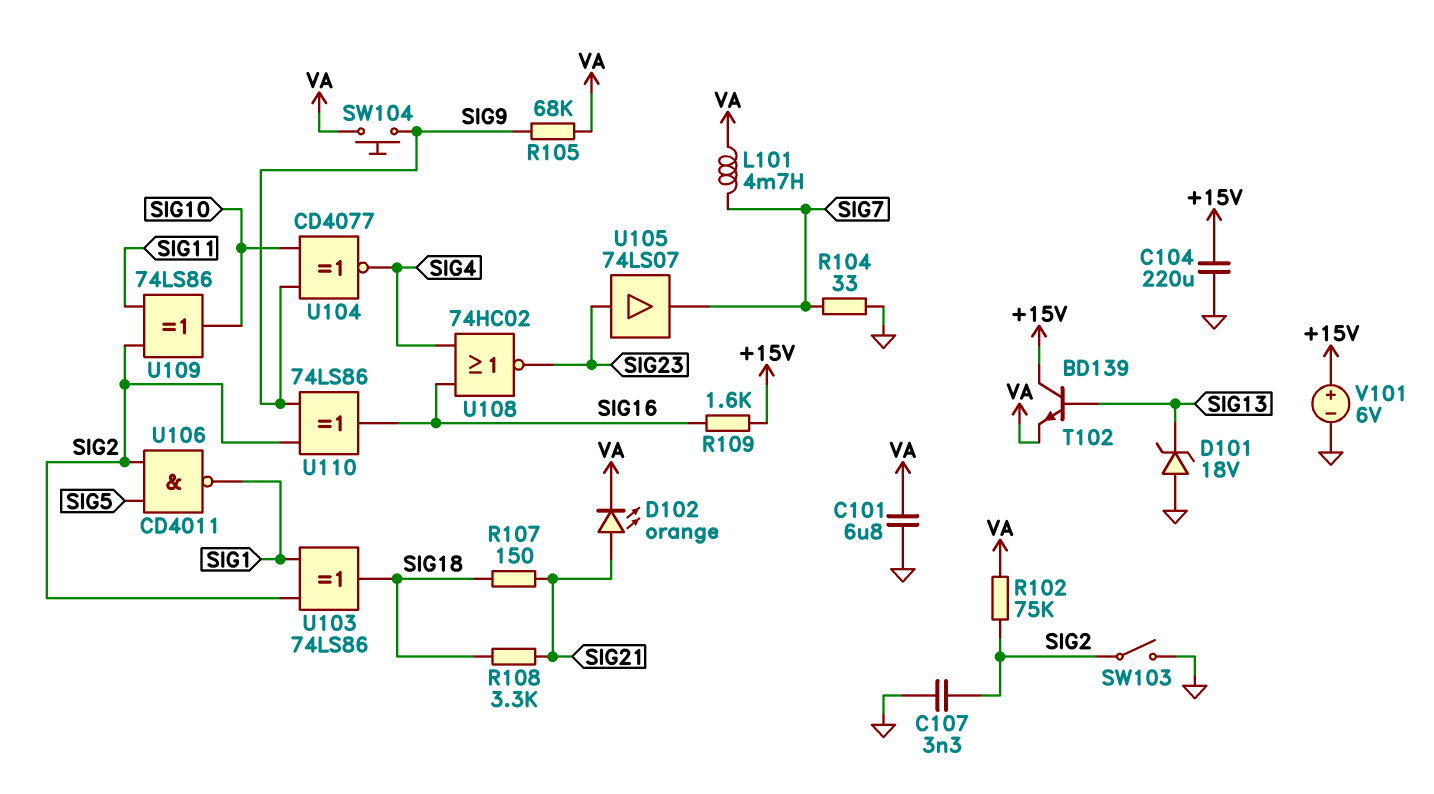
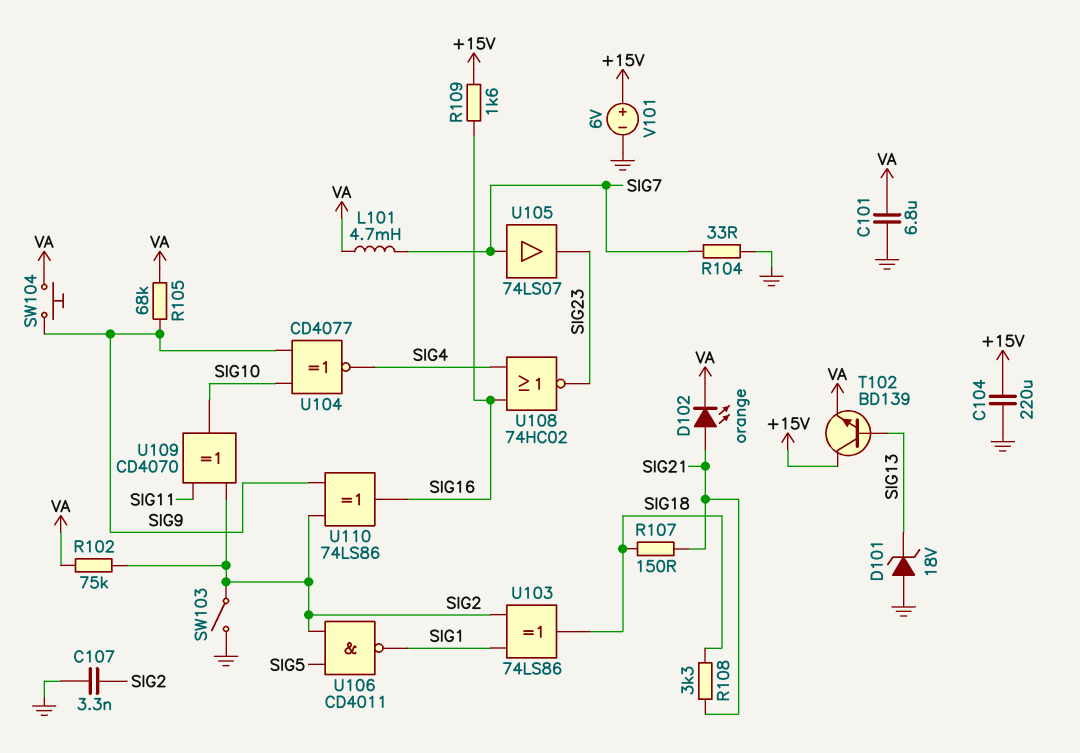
U105: buffer 74LS07 (in SIG23, out SIG7) -> buffer 74LS07 (in SIG7, out SIG23)
U109: XOR 74LS86 (in SIG2, in SIG11, out SIG10) -> XOR CD4070 (in SIG2, in SIG11, out SIG10)

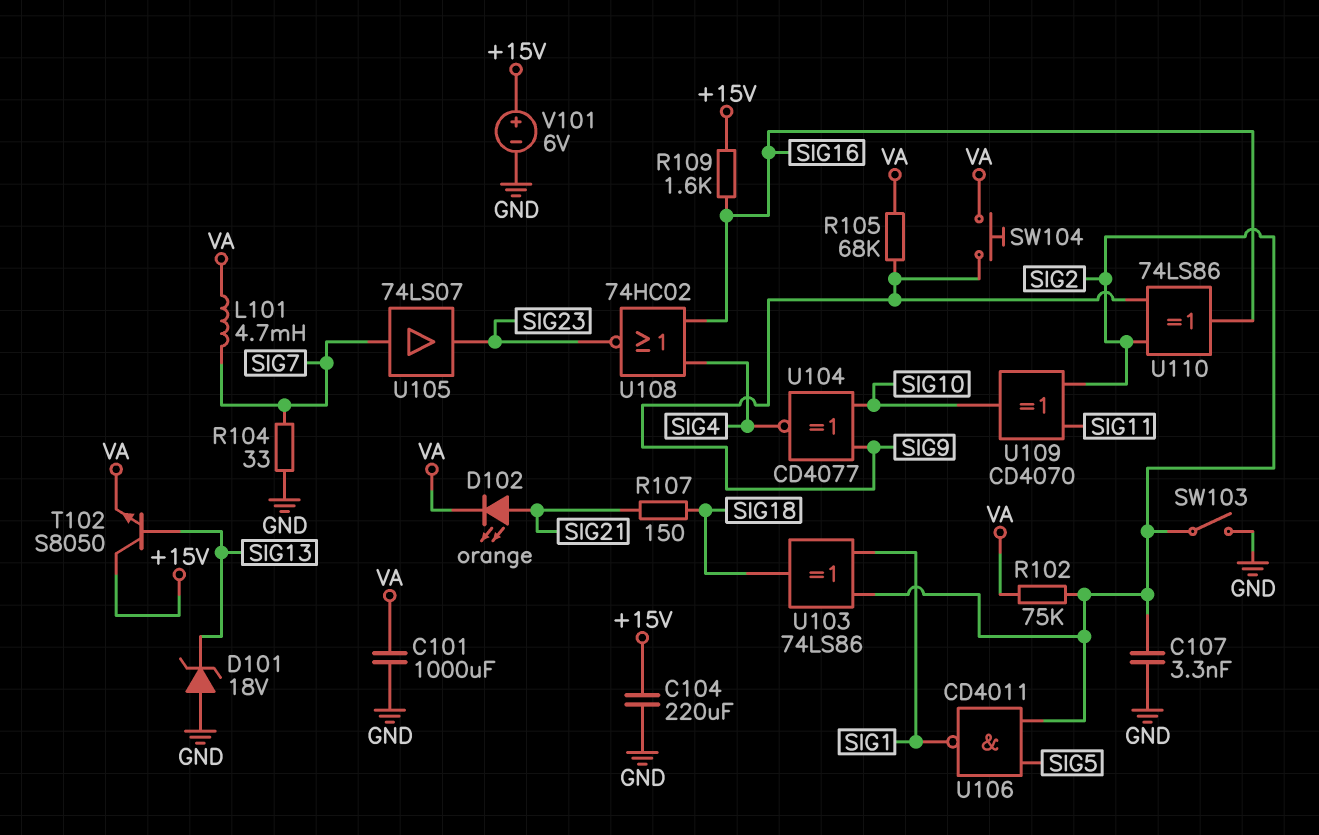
C101: 6.8uF (GND, VA) -> 1000uF (GND, VA)
R108: 3.3k (SIG18, SIG21) -> none
T102: NPN BD139 (B SIG13, C +15V, E VA) -> NPN S8050 (B SIG13, C +15V, E VA)

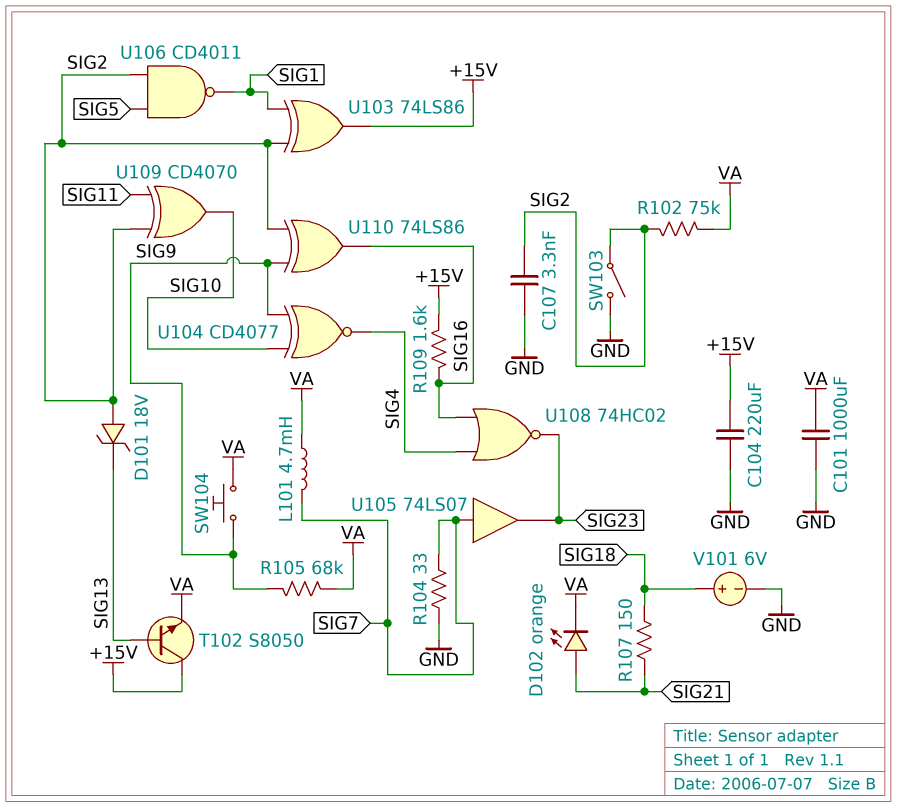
D101: zener 18V (A GND, K SIG13) -> zener 18V (A SIG2, K SIG13)
U103: XOR 74LS86 (in SIG1, in SIG2, out SIG18) -> XOR 74LS86 (in SIG1, in SIG2, out +15V)
V101: 6V (plus +15V, minus GND) -> 6V (plus SIG18, minus GND)

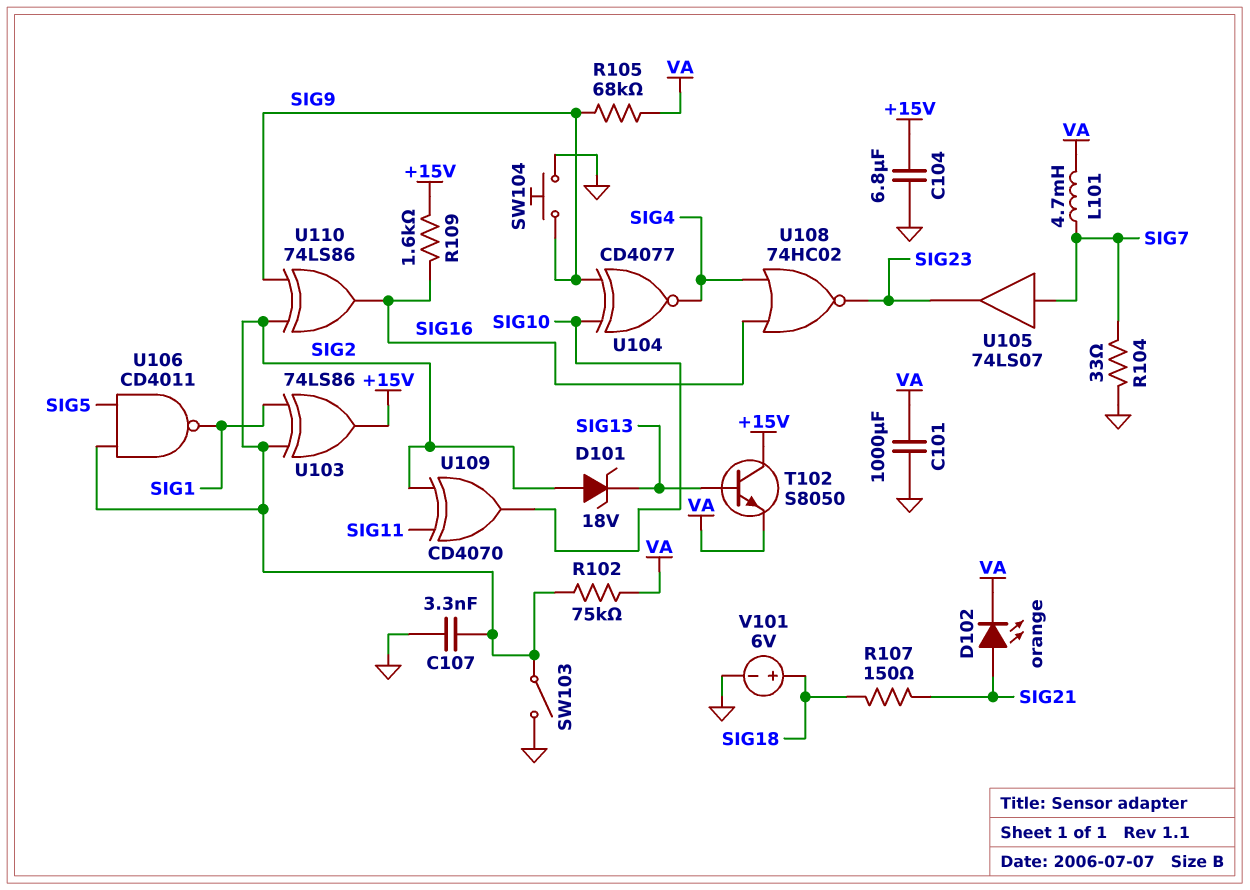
C104: 220uF (+15V, GND) -> 6.8uF (+15V, GND)
SW104: button (SIG9, VA) -> button (GND, SIG9)

